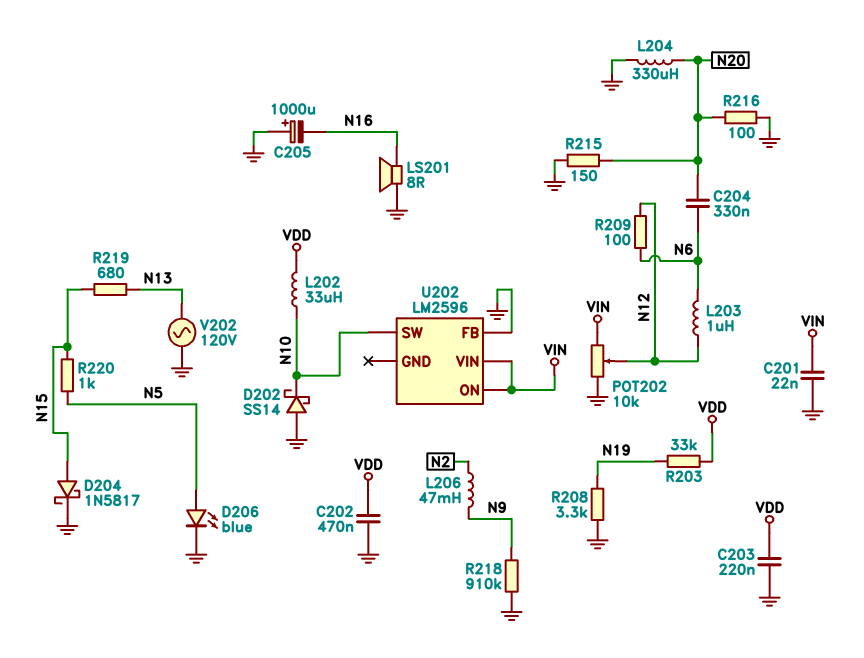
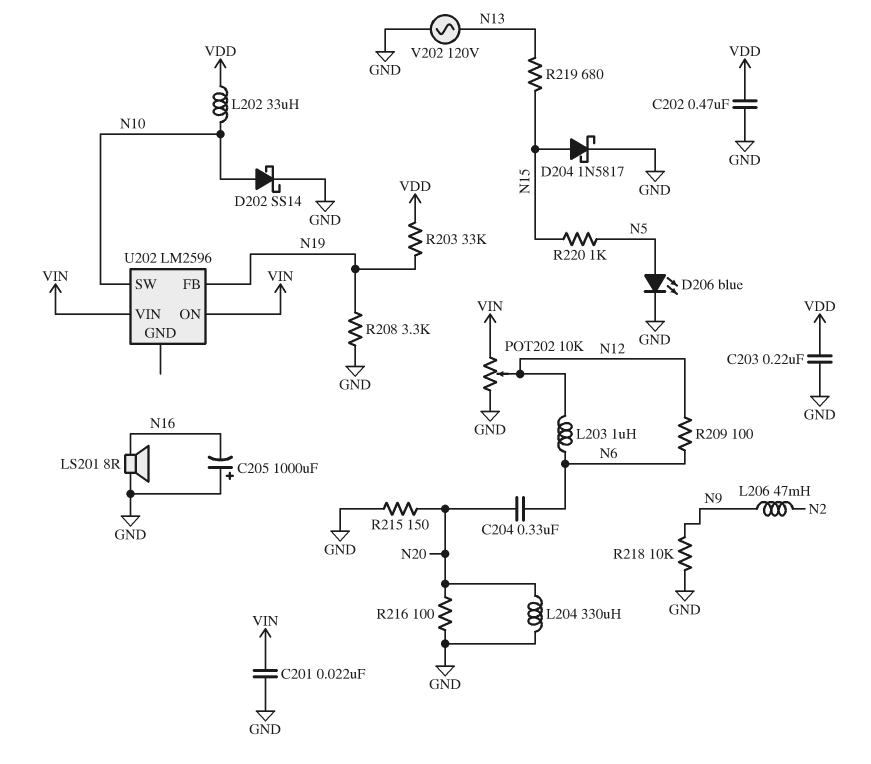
D202: schottky SS14 (A GND, K N10) -> schottky SS14 (A N10, K GND)
R218: 910k (GND, N9) -> 10k (GND, N9)
U202 pin FB: GND -> N19

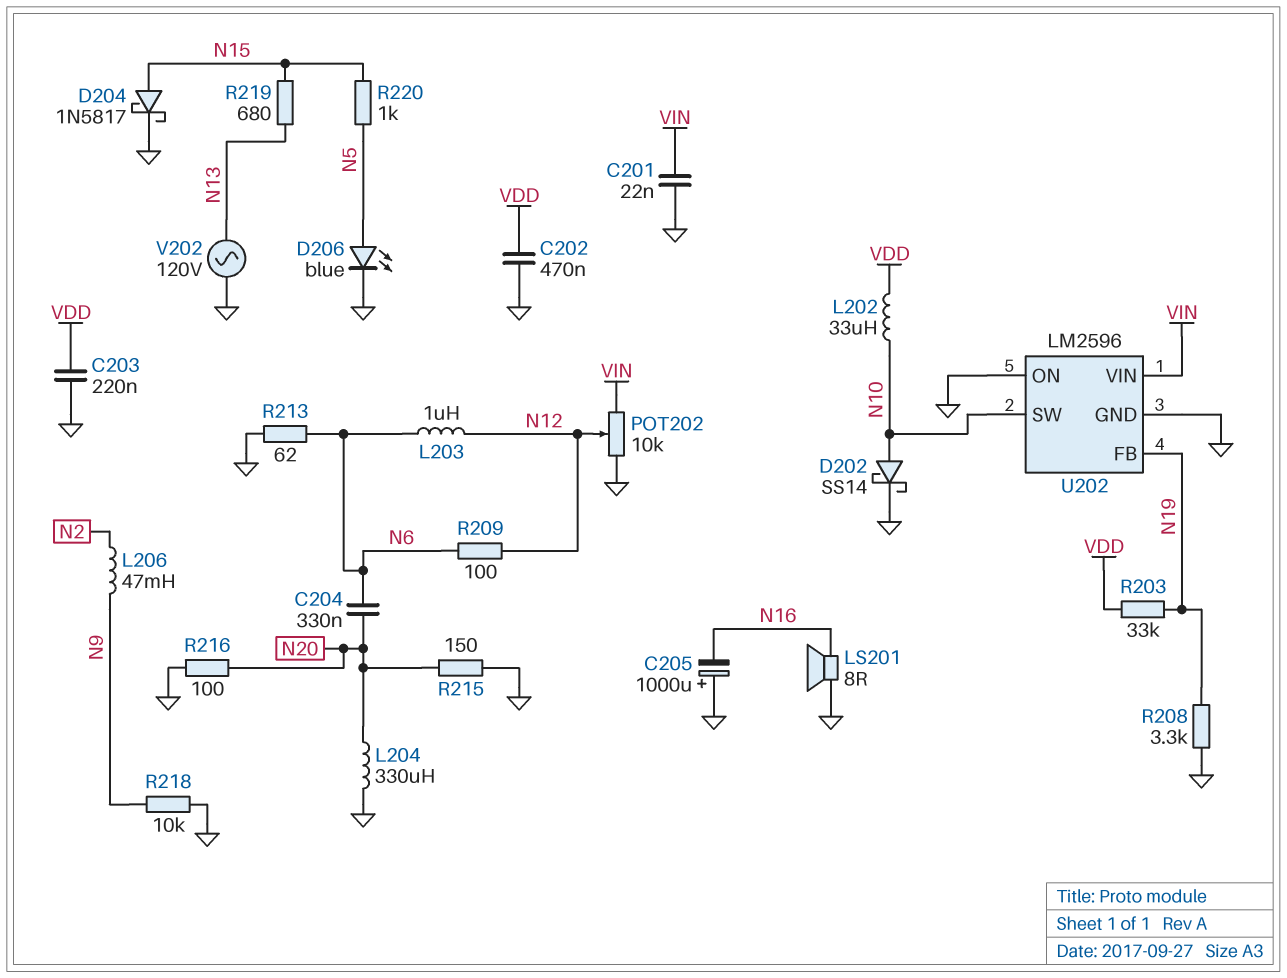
R213: none -> 62 (GND, N6)
U202 pin GND: none -> GND
U202 pin ON: VIN -> GND

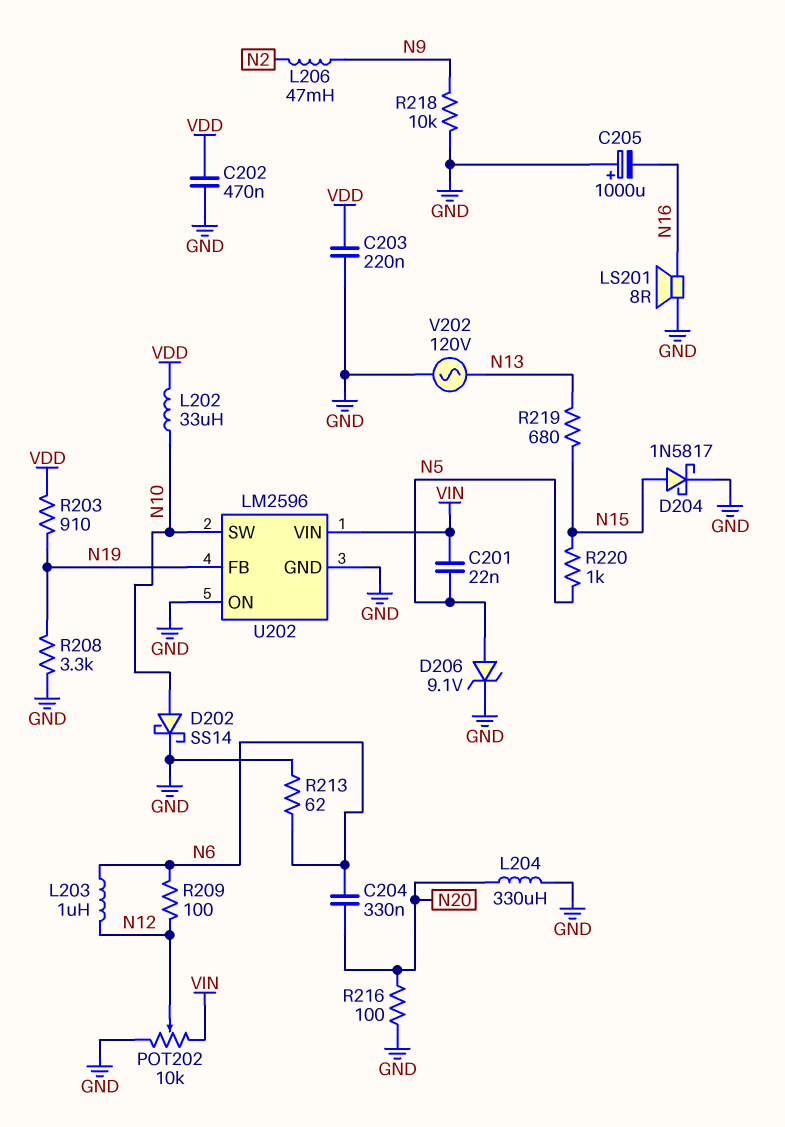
C201: 22nF (GND, VIN) -> 22nF (N5, VIN)
D206: LED blue (A N5, K GND) -> zener 9.1V (A N5, K GND)
R203: 33k (N19, VDD) -> 910 (N19, VDD)
R215: 150 (GND, N20) -> none

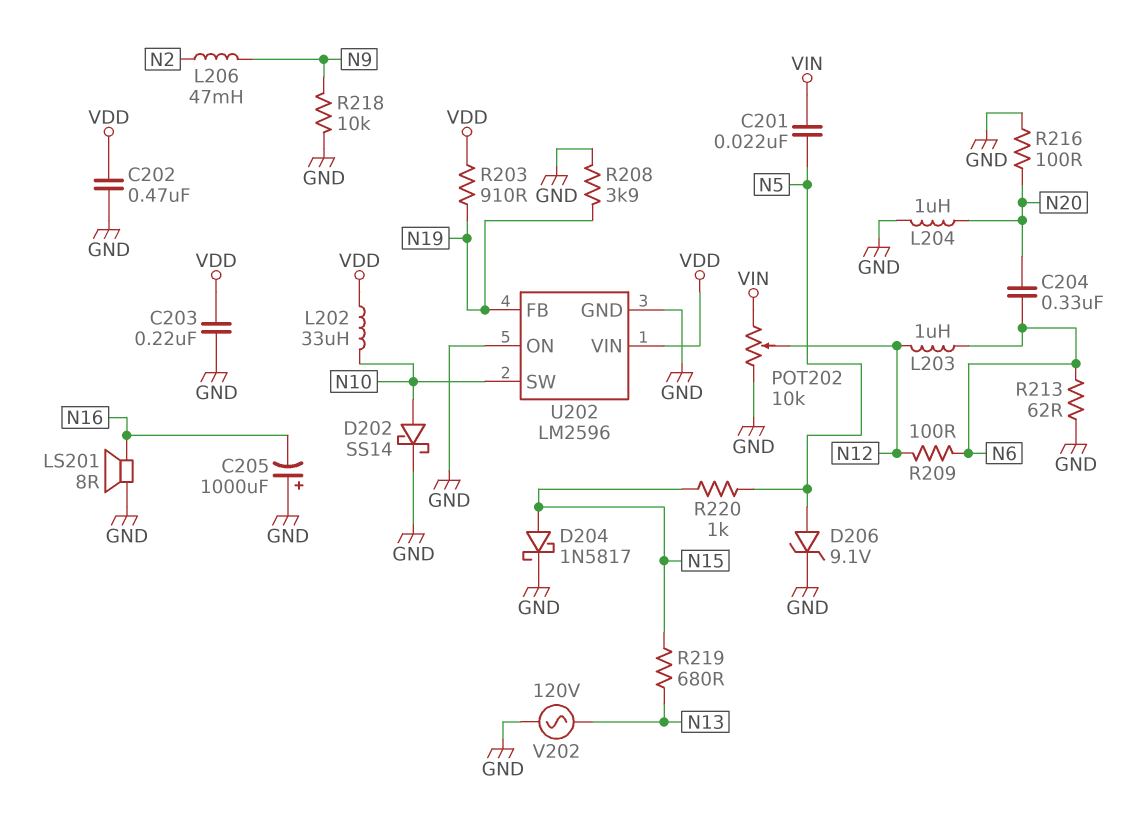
L204: 330uH (GND, N20) -> 1uH (GND, N20)
R208: 3.3k (GND, N19) -> 3.9k (GND, N19)
U202 pin VIN: VIN -> VDD

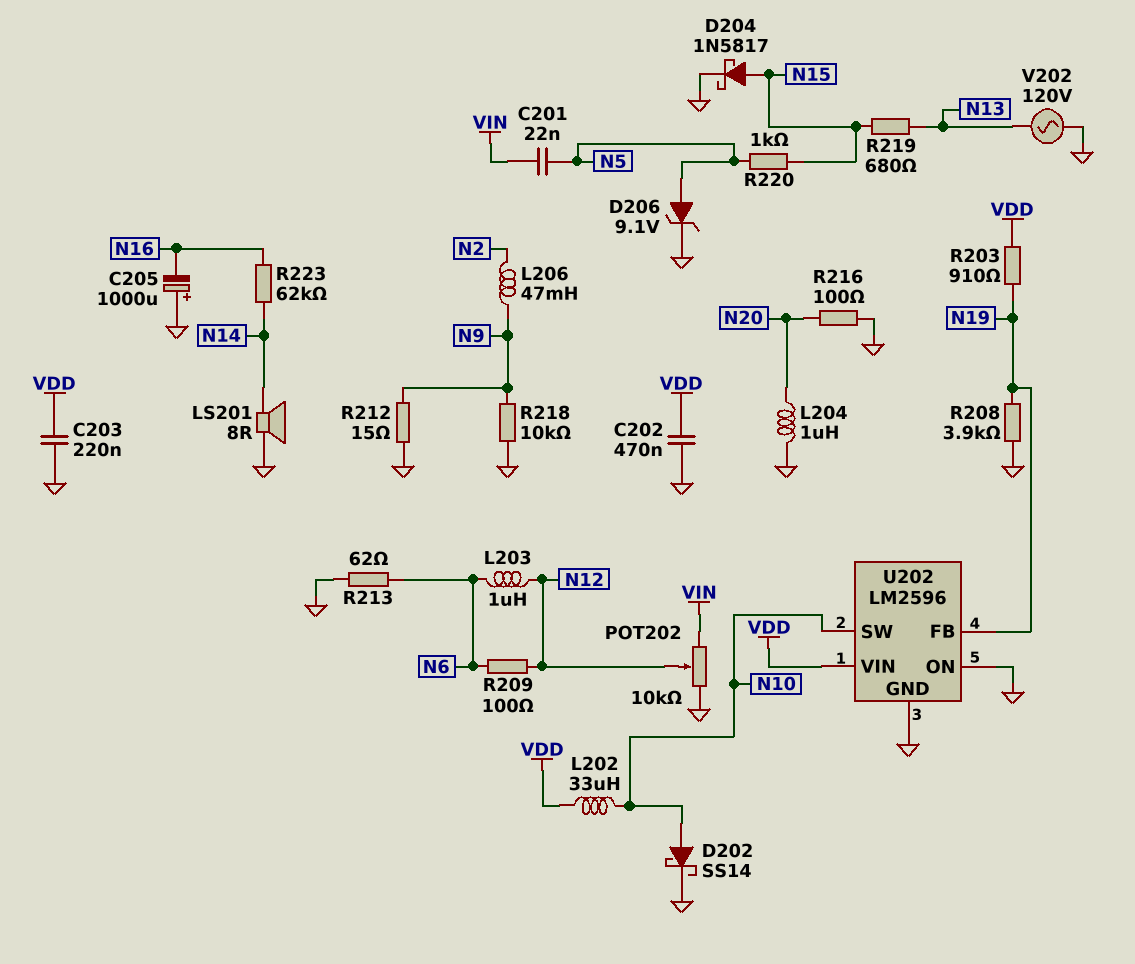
C204: 330nF (N6, N20) -> none
LS201: speaker 8R (GND, N16) -> speaker 8R (GND, N14)
R212: none -> 15 (GND, N9)
R223: none -> 62k (N14, N16)

